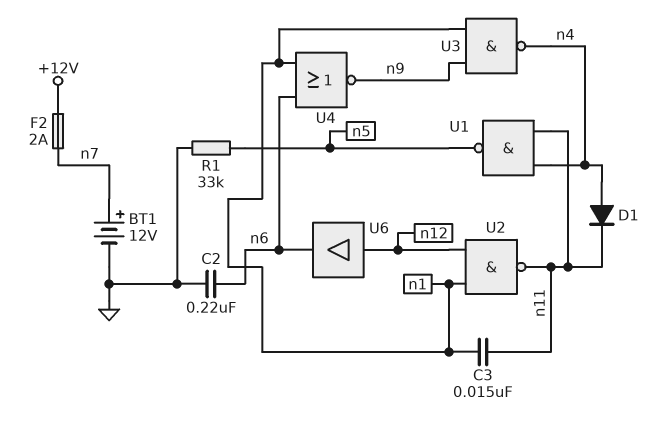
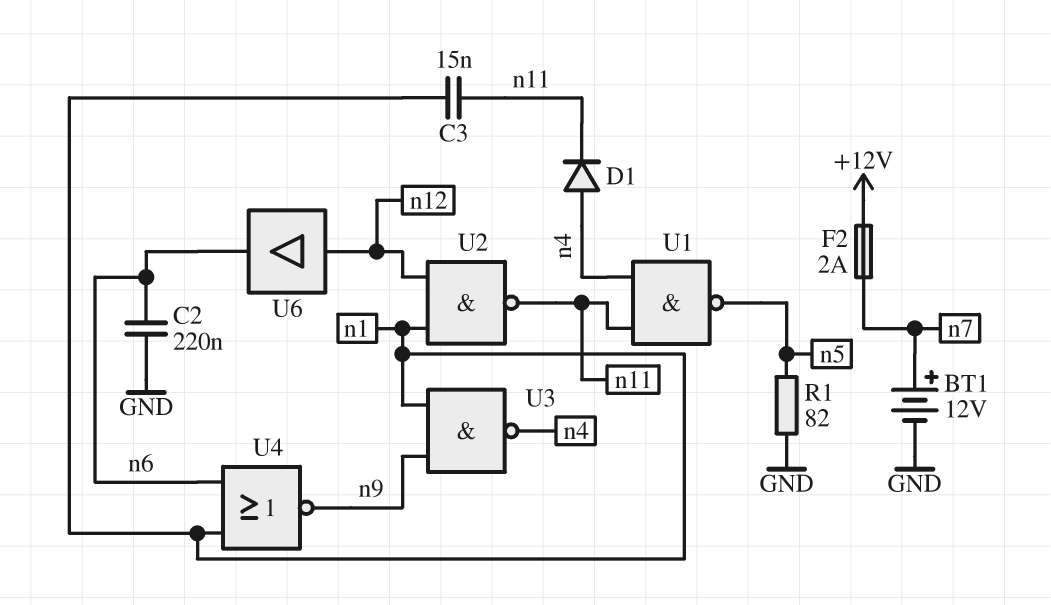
R1: 33k (GND, n5) -> 82 (GND, n5)

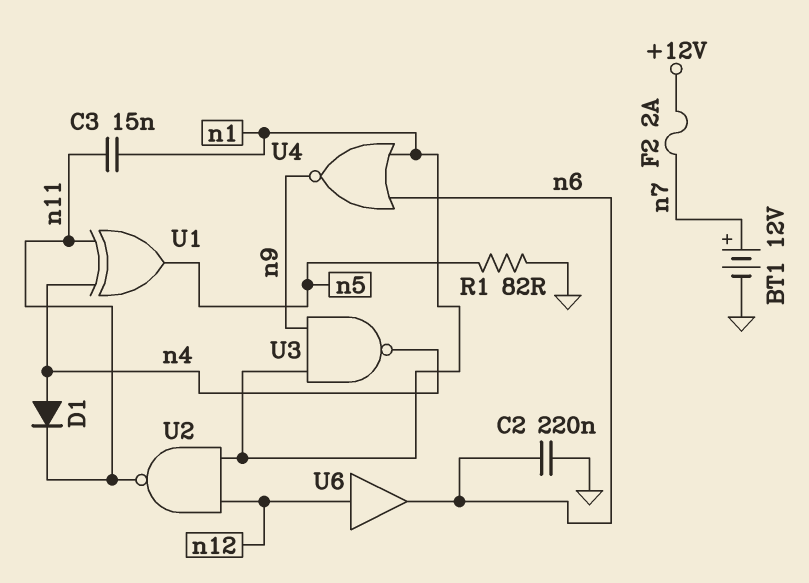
U1: NAND (in n4, in n11, out n5) -> XOR (in n4, in n11, out n5)

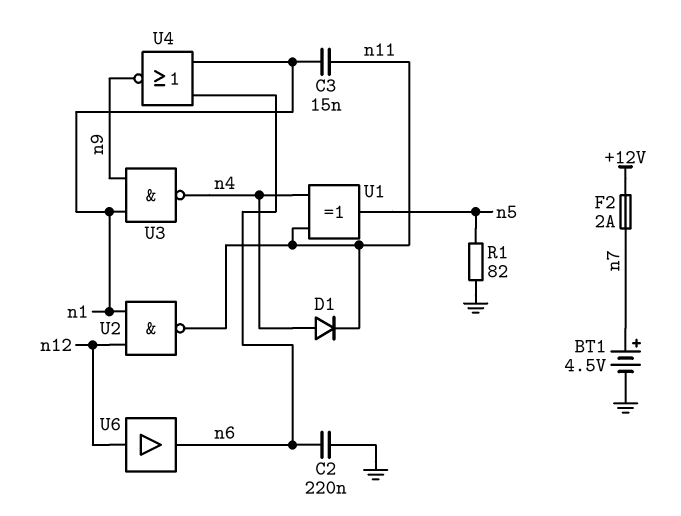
BT1: 12V (plus n7, minus GND) -> 4.5V (plus n7, minus GND)

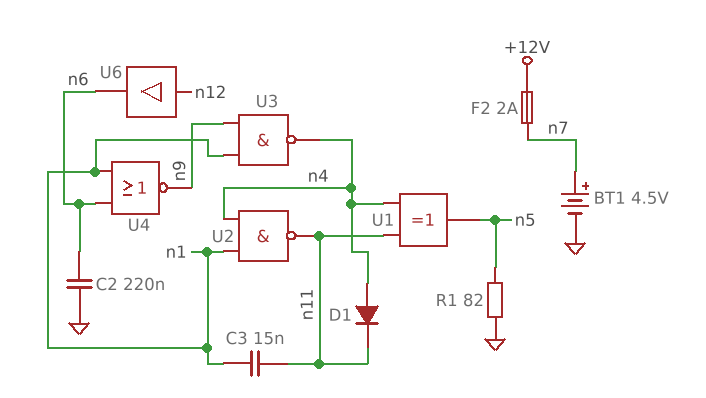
U2: NAND (in n1, in n12, out n11) -> NAND (in n1, in n4, out n11)

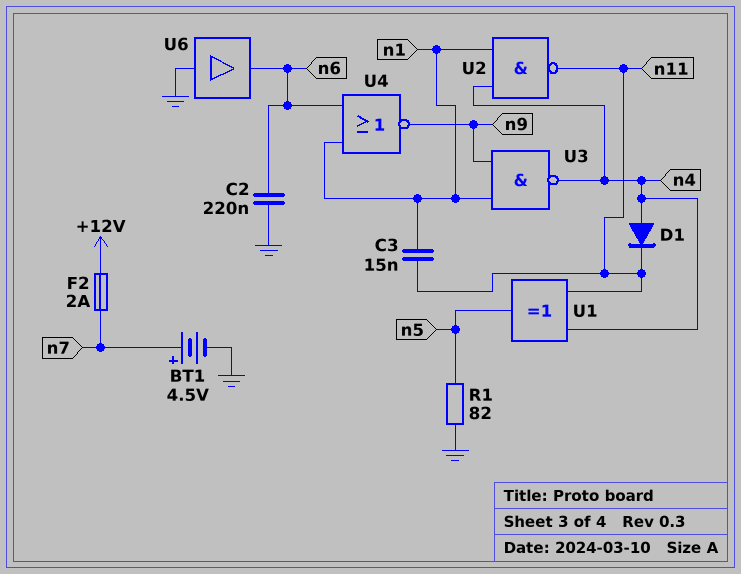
U6: buffer (in n12, out n6) -> buffer (in GND, out n6)

